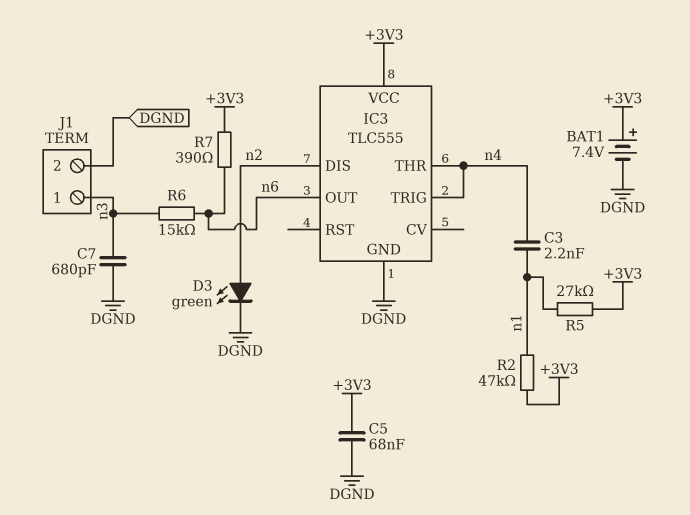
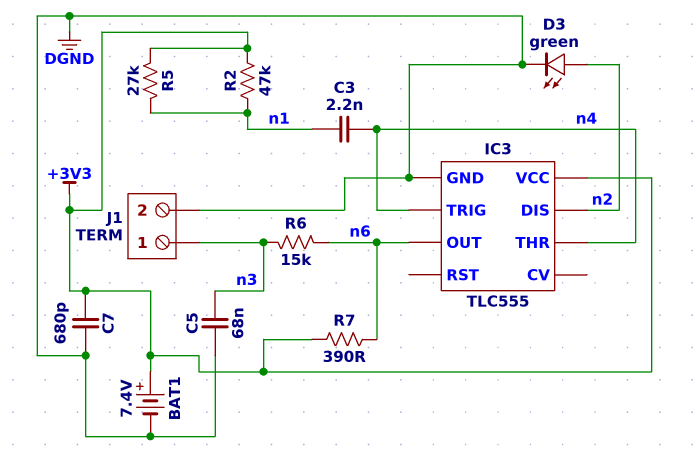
C5: 68nF (+3V3, DGND) -> 68nF (DGND, n3)
C7: 680pF (DGND, n3) -> 680pF (+3V3, DGND)

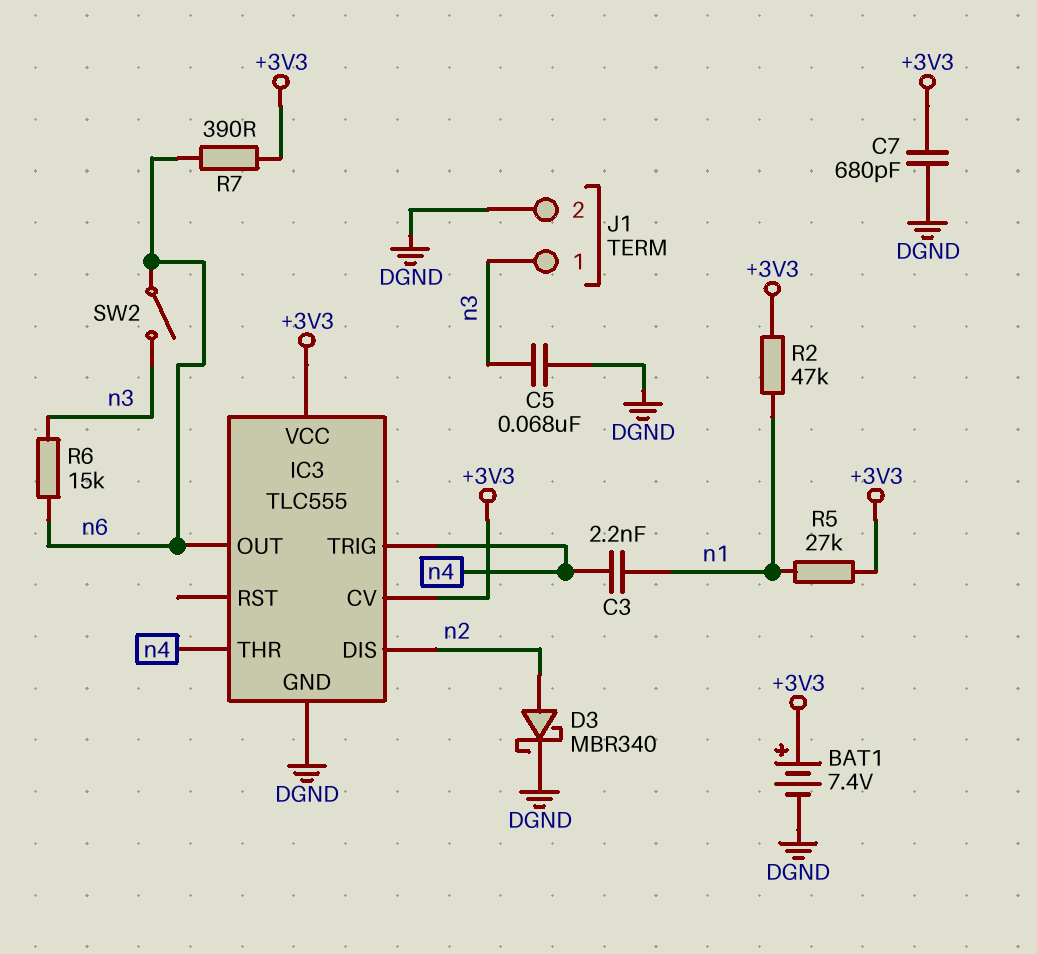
D3: LED green (A n2, K DGND) -> schottky MBR340 (A n2, K DGND)
IC3 pin CV: none -> +3V3
SW2: none -> switch (n3, n6)

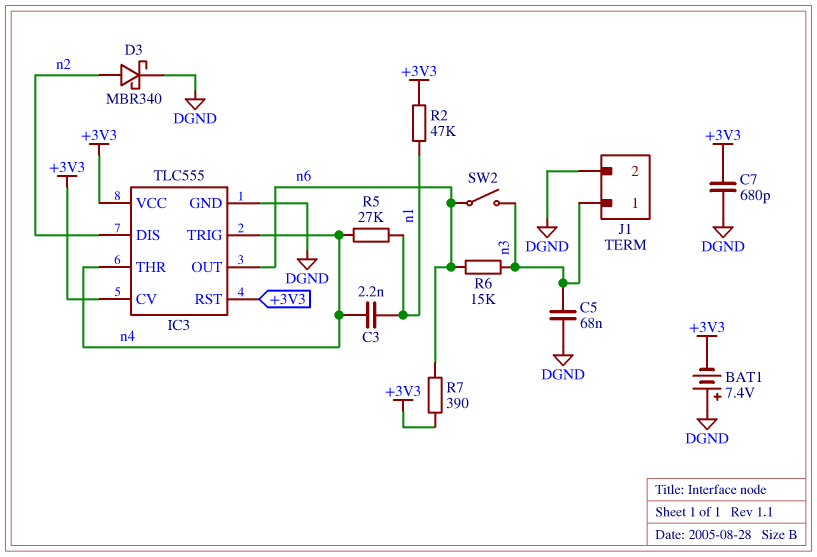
BAT1: 7.4V (plus +3V3, minus DGND) -> 7.4V (plus DGND, minus +3V3)
IC3 pin RST: none -> +3V3
R5: 27k (+3V3, n1) -> 27k (n1, n4)

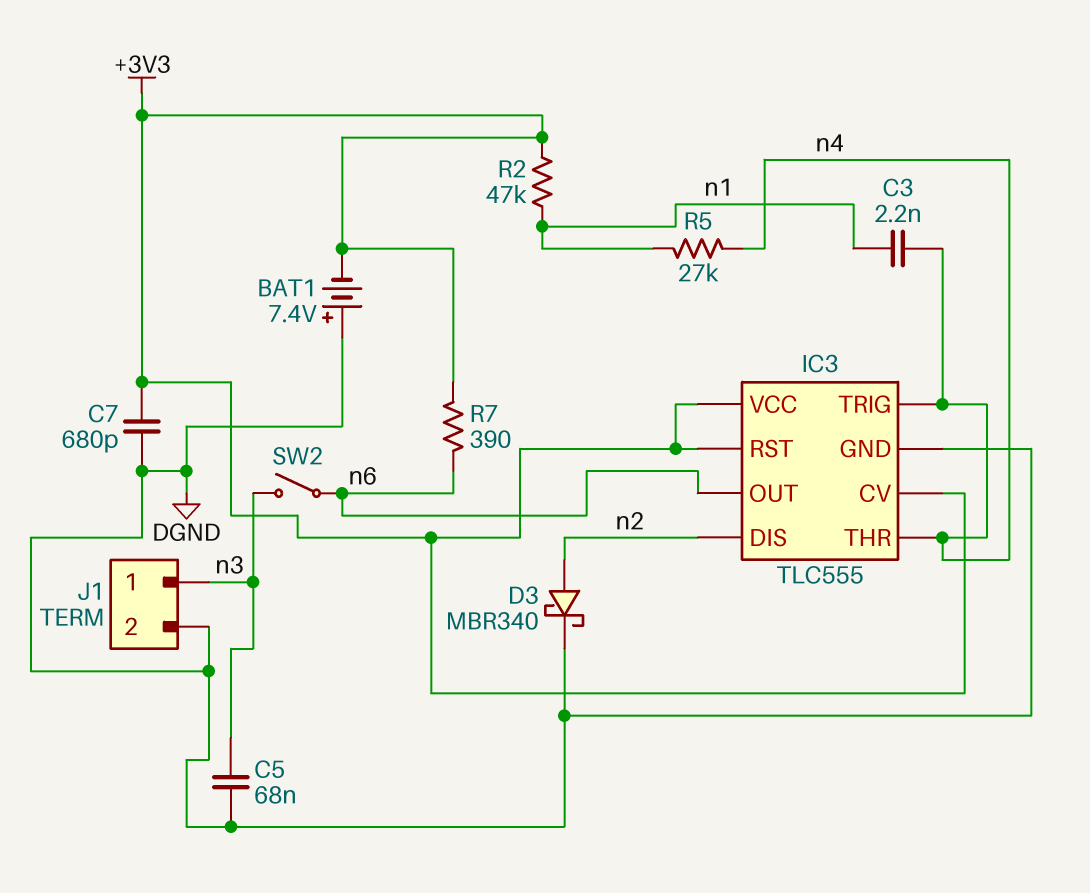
R6: 15k (n3, n6) -> none

